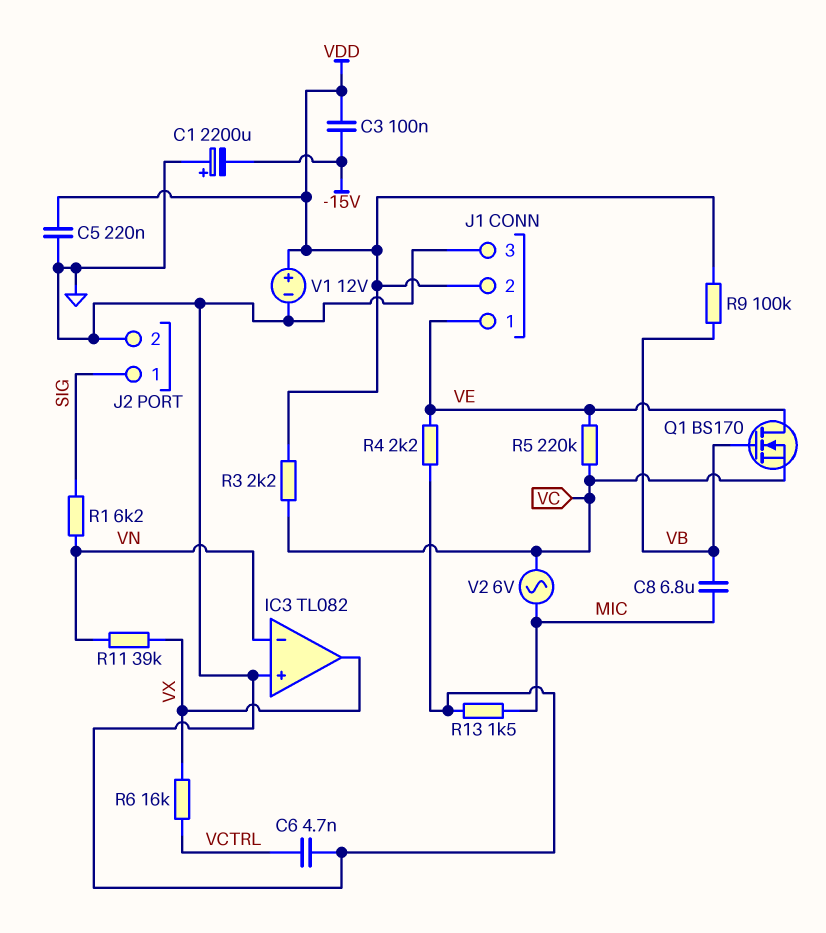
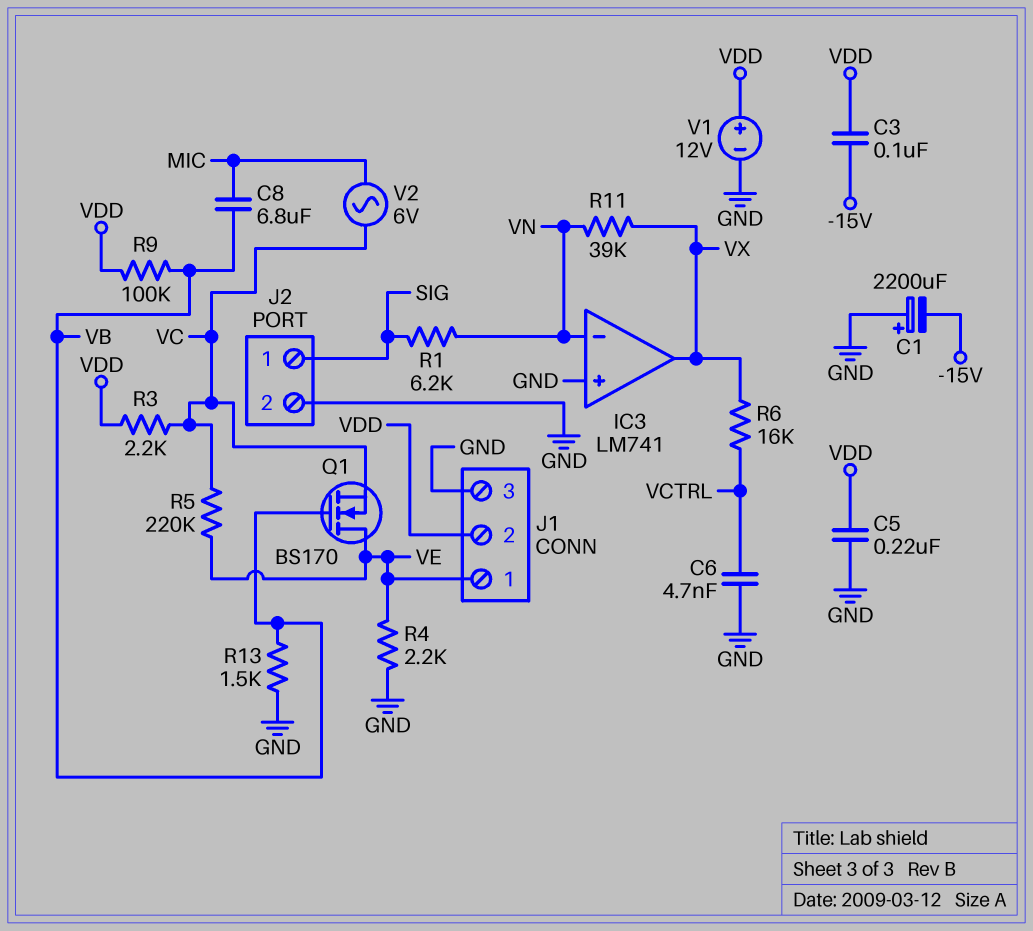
IC3: TL082 -> LM741
R13: 1.5k (GND, MIC) -> 1.5k (GND, VB)

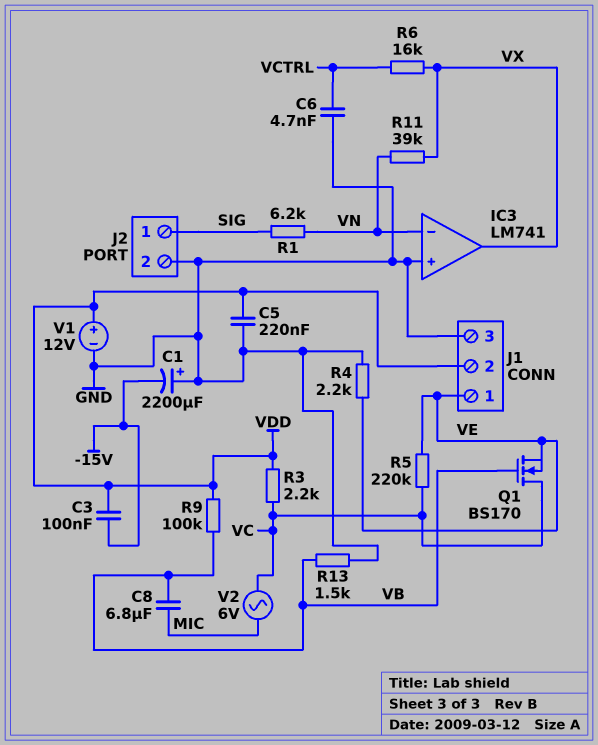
Q1: NMOS BS170 (G VB, D VE, S VC) -> NMOS BS170 (G VB, D VC, S VE)

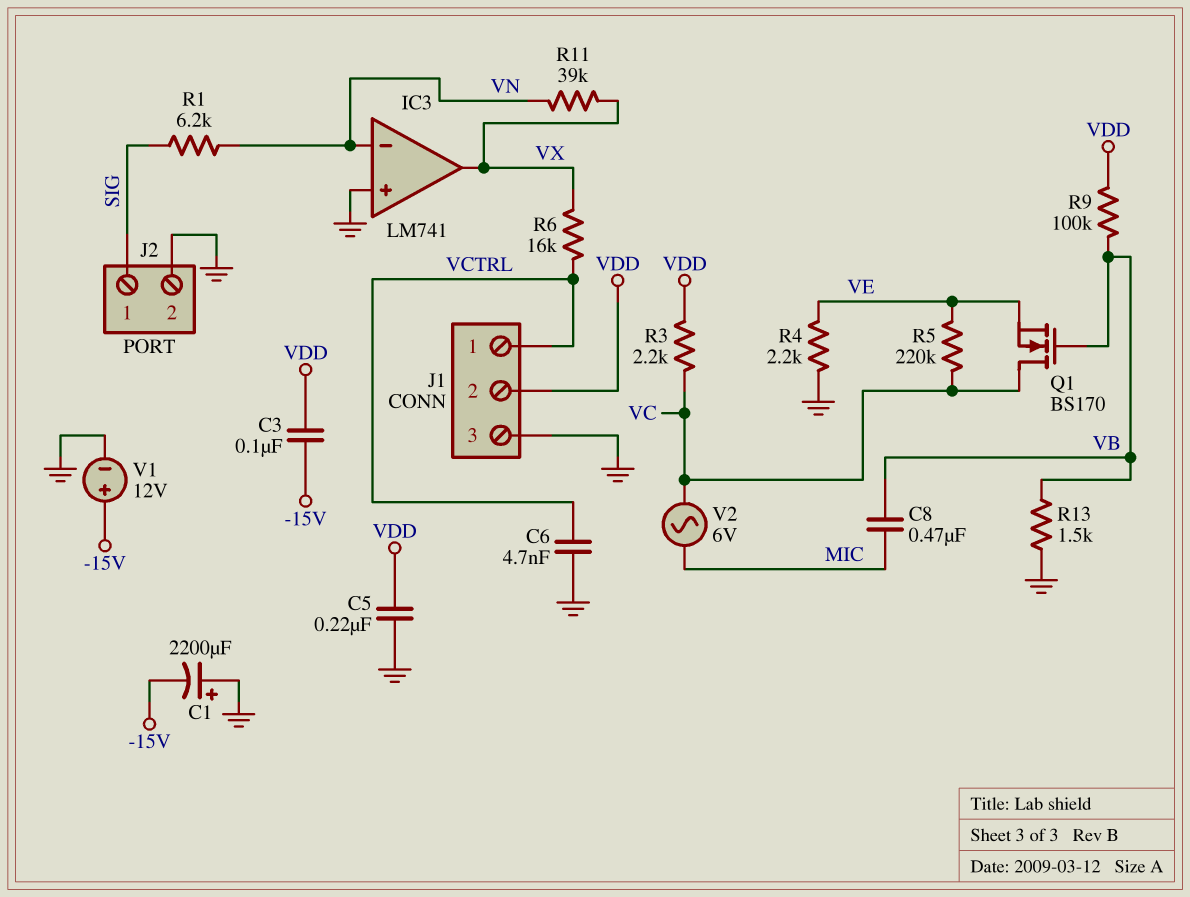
C8: 6.8uF (MIC, VB) -> 470nF (MIC, VB)
J1 pin 1: VE -> VCTRL
V1: 12V (plus VDD, minus GND) -> 12V (plus -15V, minus GND)

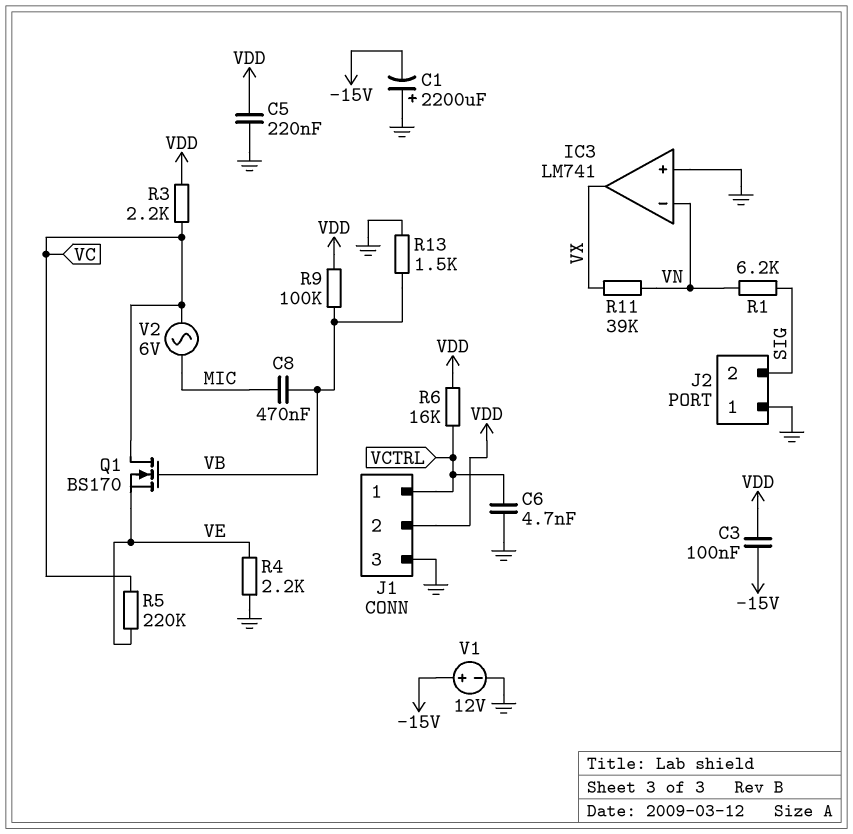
J2 pin 1: SIG -> GND
J2 pin 2: GND -> SIG
R6: 16k (VCTRL, VX) -> 16k (VCTRL, VDD)

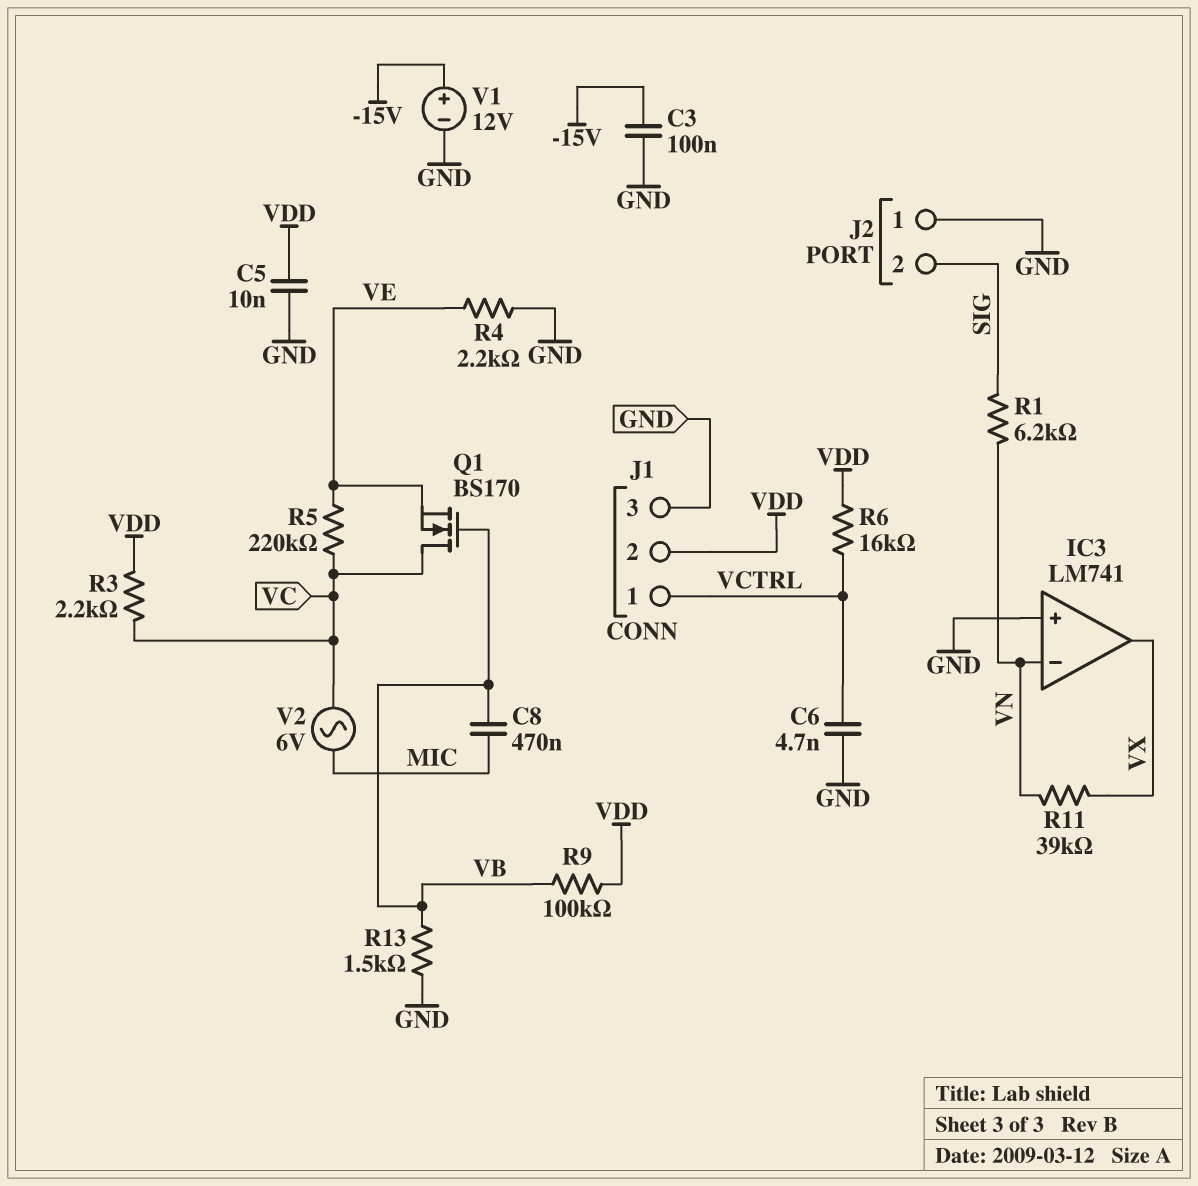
C1: 2200uF (plus GND, minus -15V) -> none
C3: 100nF (-15V, VDD) -> 100nF (-15V, GND)
C5: 220nF (GND, VDD) -> 10nF (GND, VDD)

